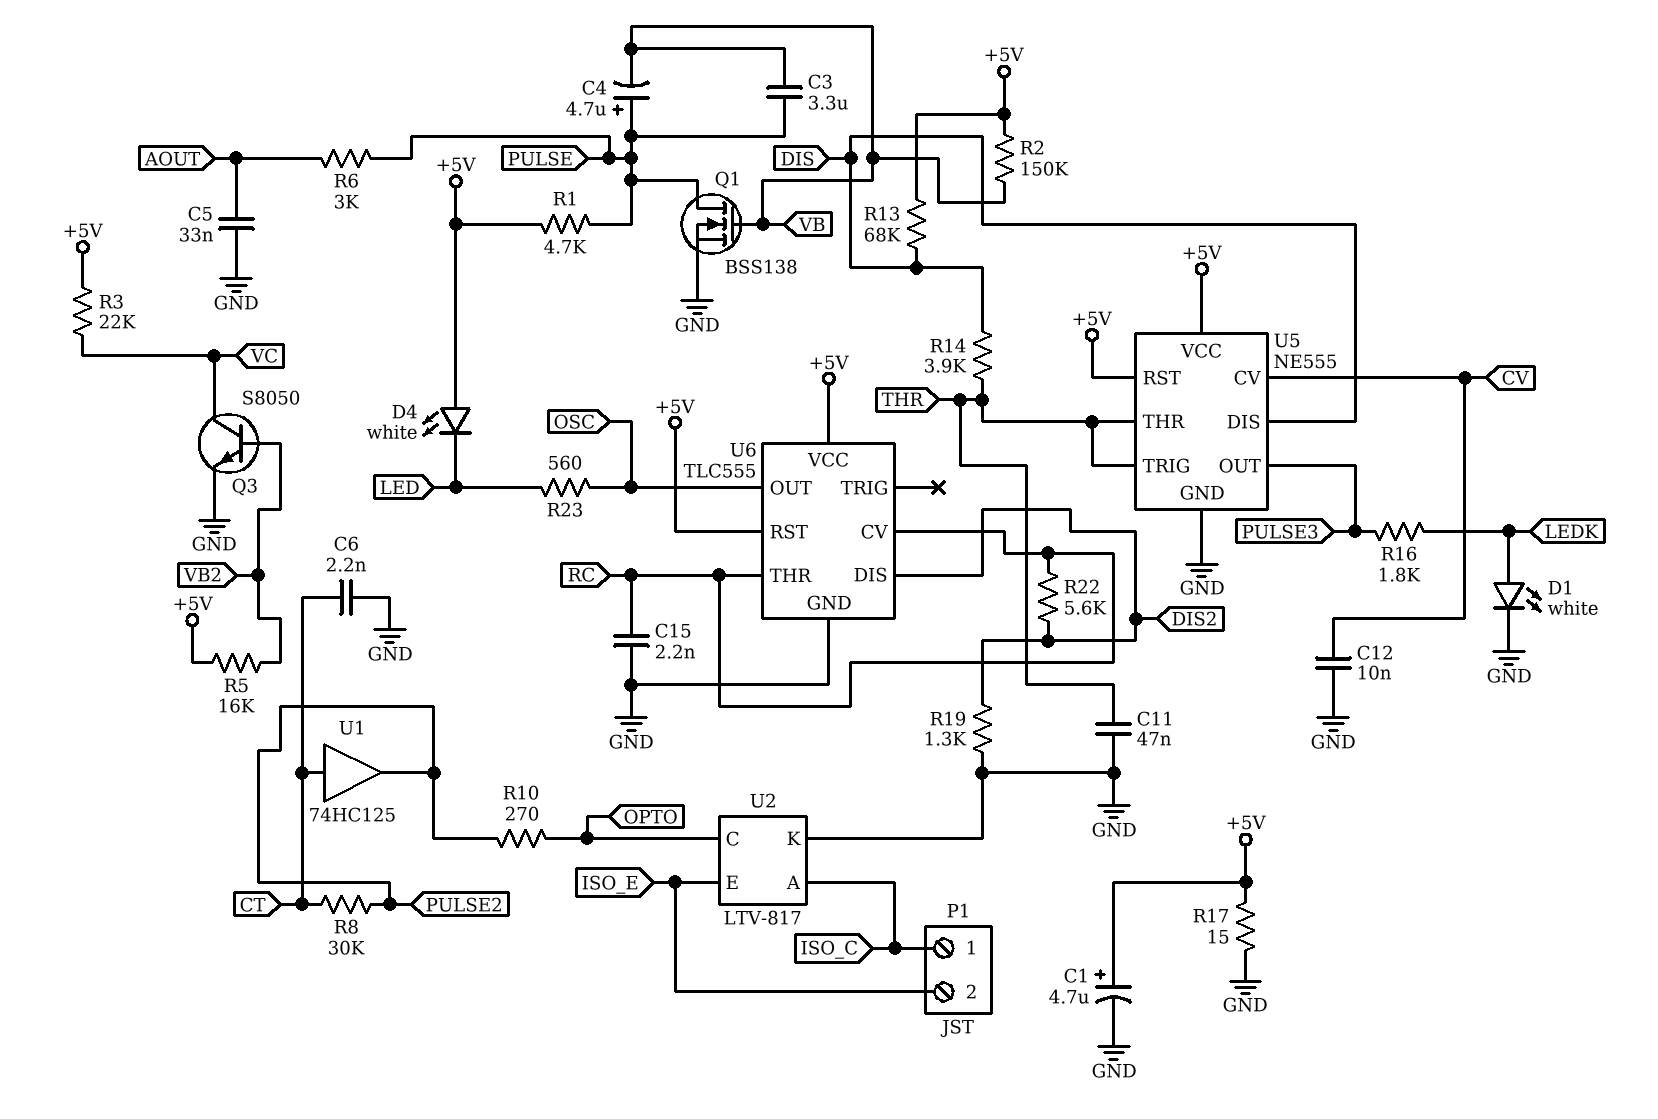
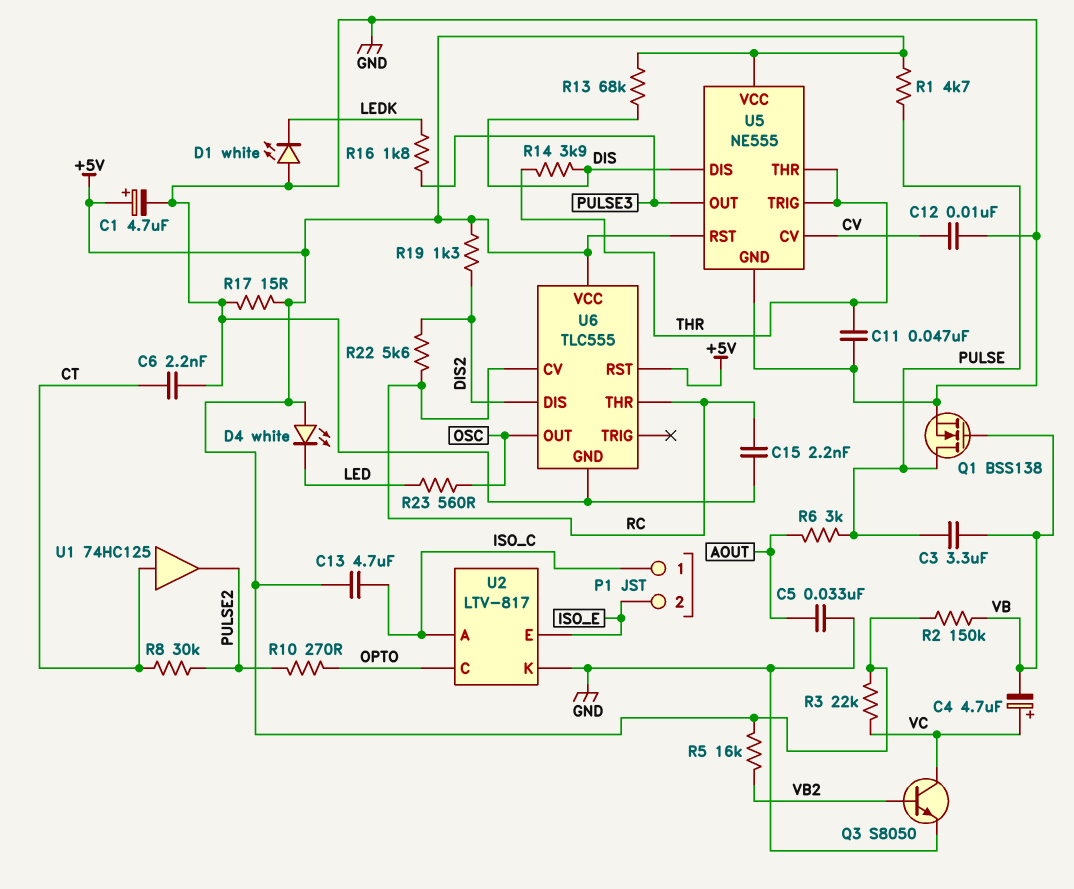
C4: 4.7uF (plus PULSE, minus VB) -> 4.7uF (plus VC, minus VB)
C13: none -> 4.7uF (+5V, ISO_C)
D1: LED white (A LEDK, K GND) -> LED white (A GND, K LEDK)
R19: 1.3k (DIS2, GND) -> 1.3k (+5V, DIS2)

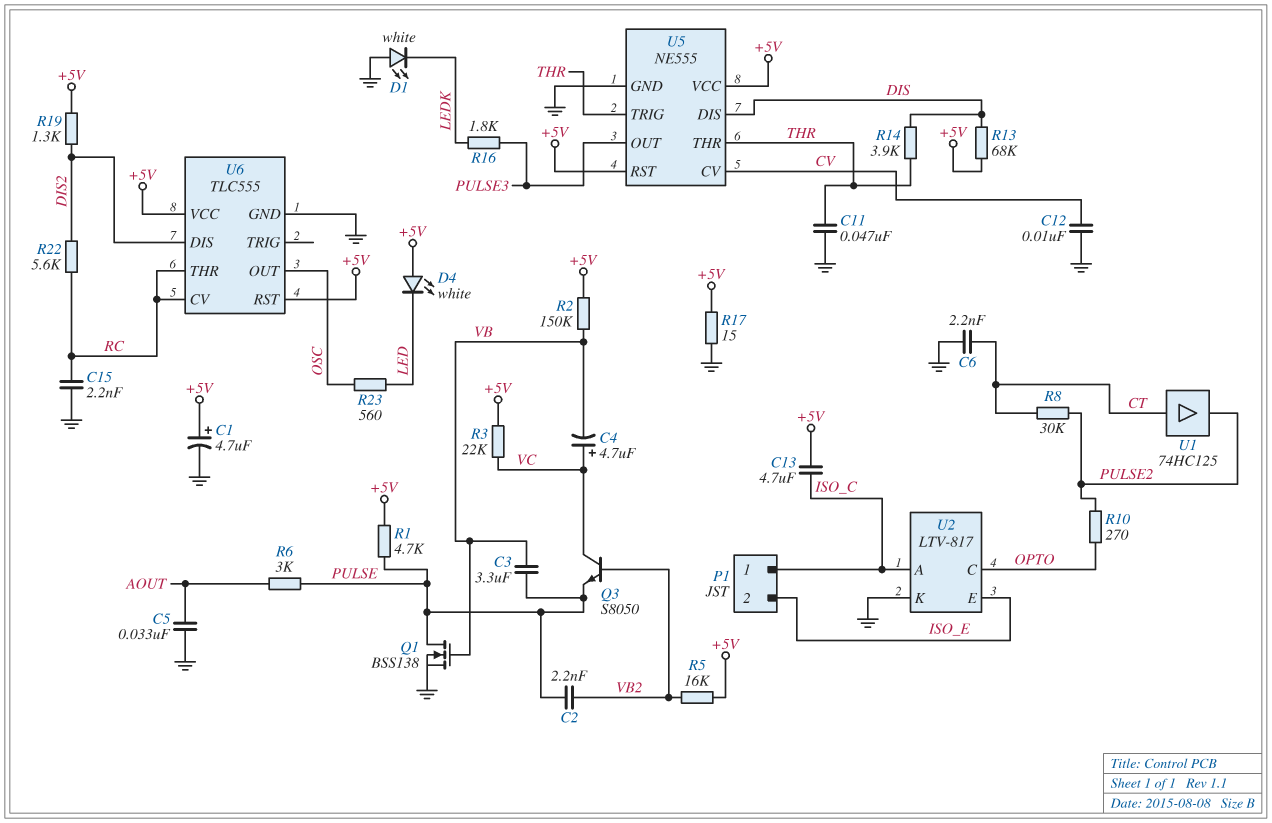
C2: none -> 2.2nF (PULSE, VB2)
Q3: NPN S8050 (B VB2, C VC, E GND) -> NPN S8050 (B VB2, C VC, E PULSE)

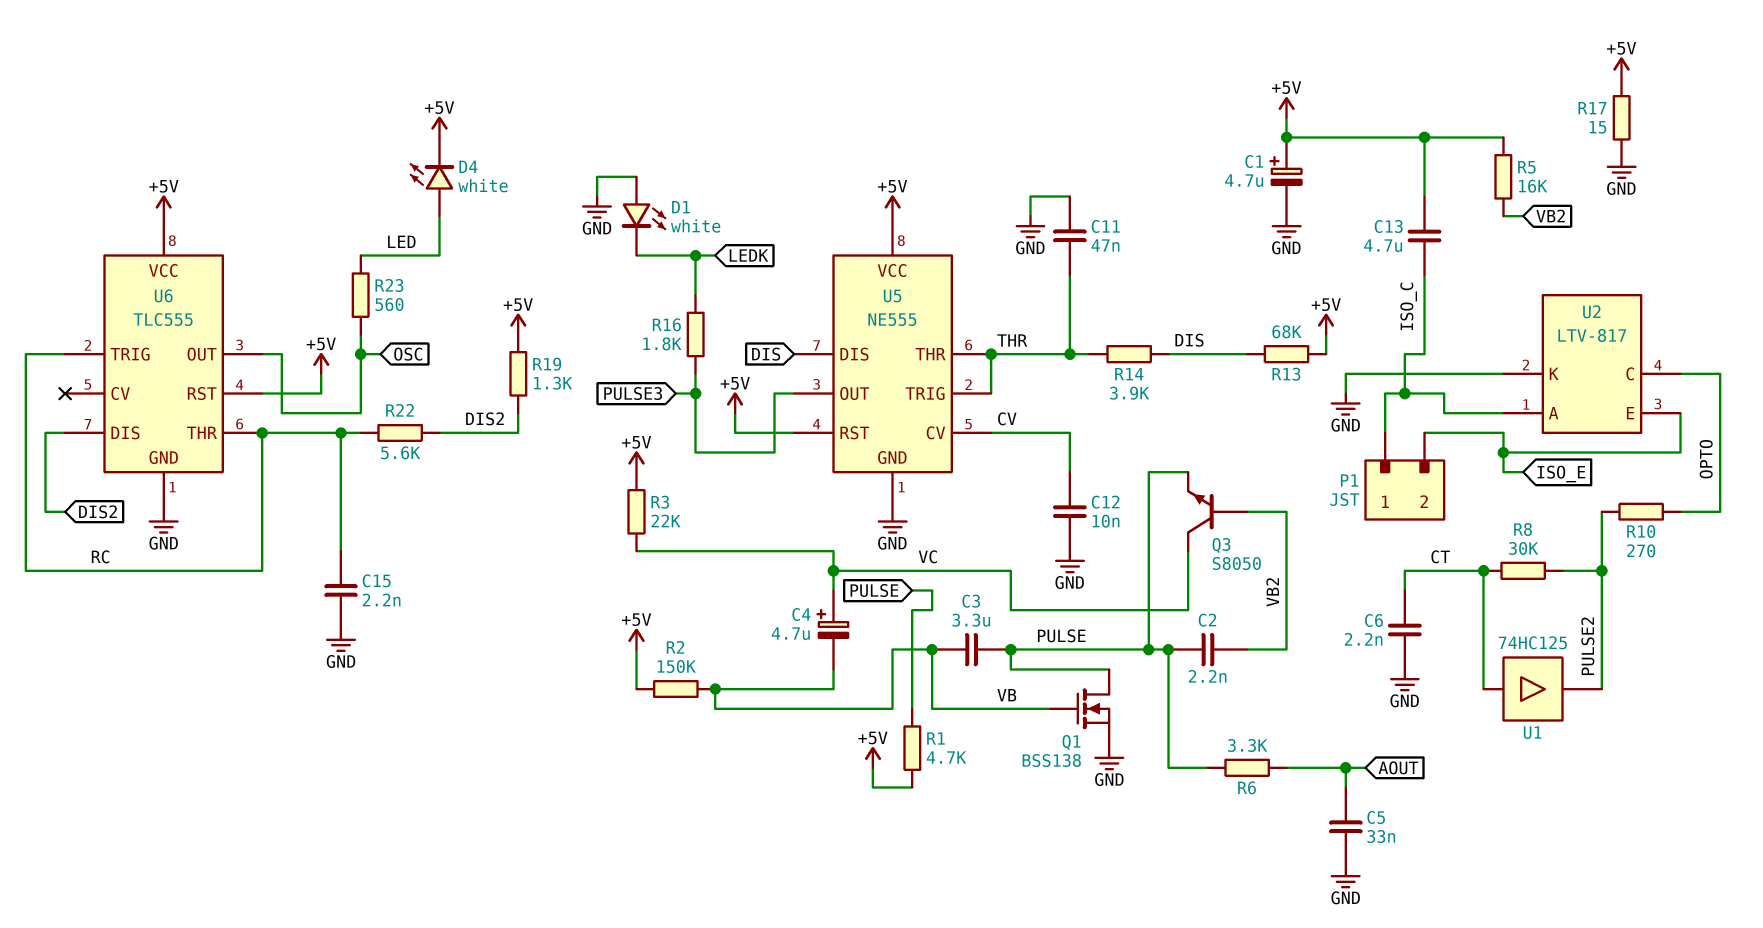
D4: LED white (A +5V, K LED) -> LED white (A LED, K +5V)
R6: 3k (AOUT, PULSE) -> 3.3k (AOUT, PULSE)
U6 pin CV: RC -> none
U6 pin TRIG: none -> RC

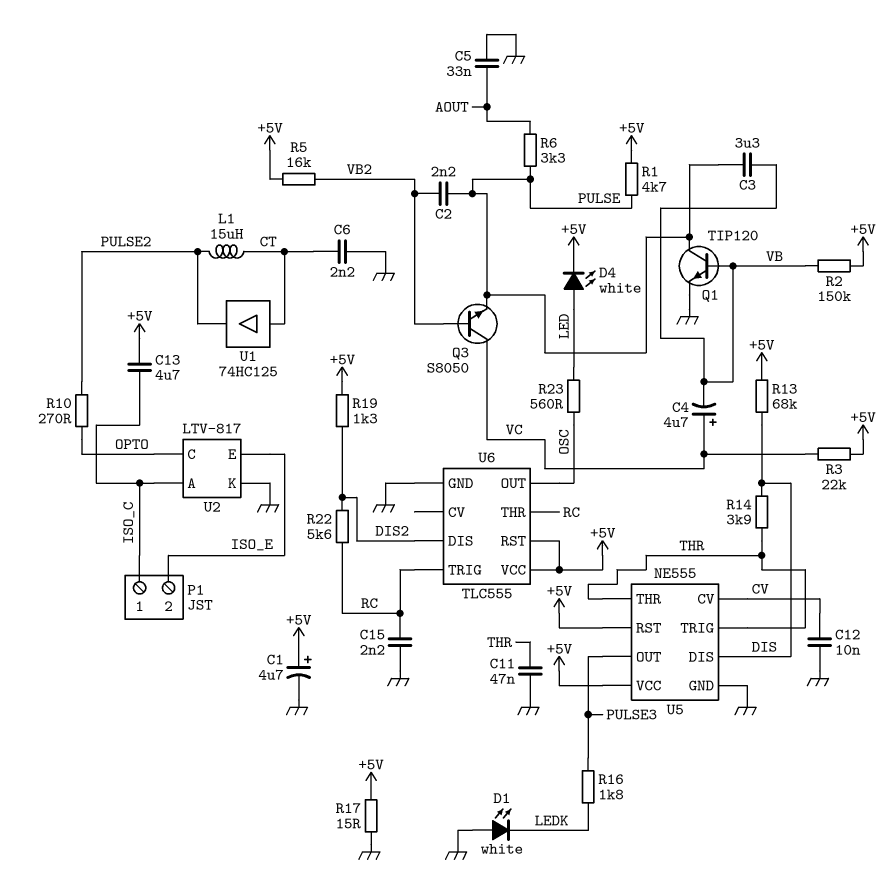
L1: none -> 15uH (CT, PULSE2)
Q1: NMOS BSS138 (G VB, D PULSE, S GND) -> NPN TIP120 (B VB, C PULSE, E GND)
R8: 30k (CT, PULSE2) -> none

